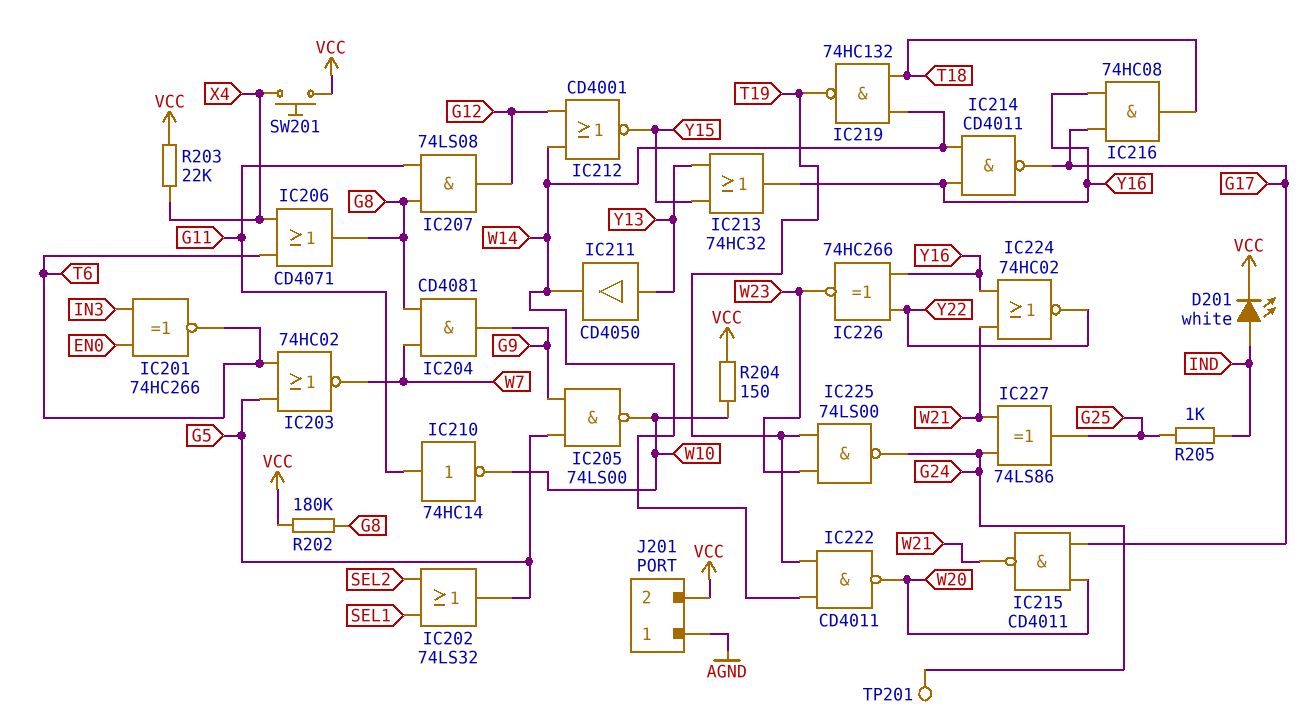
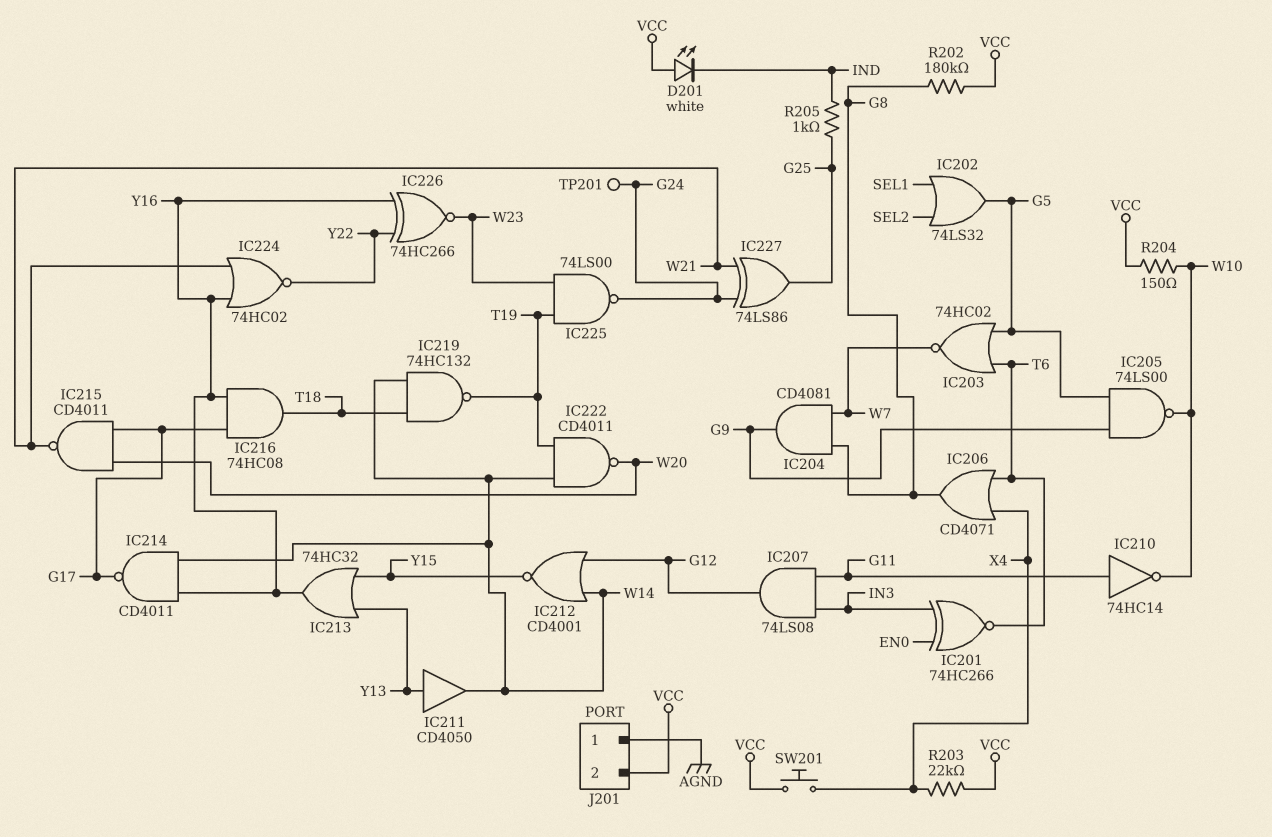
D201: LED white (A IND, K VCC) -> LED white (A VCC, K IND)
IC207: AND 74LS08 (in G8, in G11, out G12) -> AND 74LS08 (in G11, in IN3, out G12)

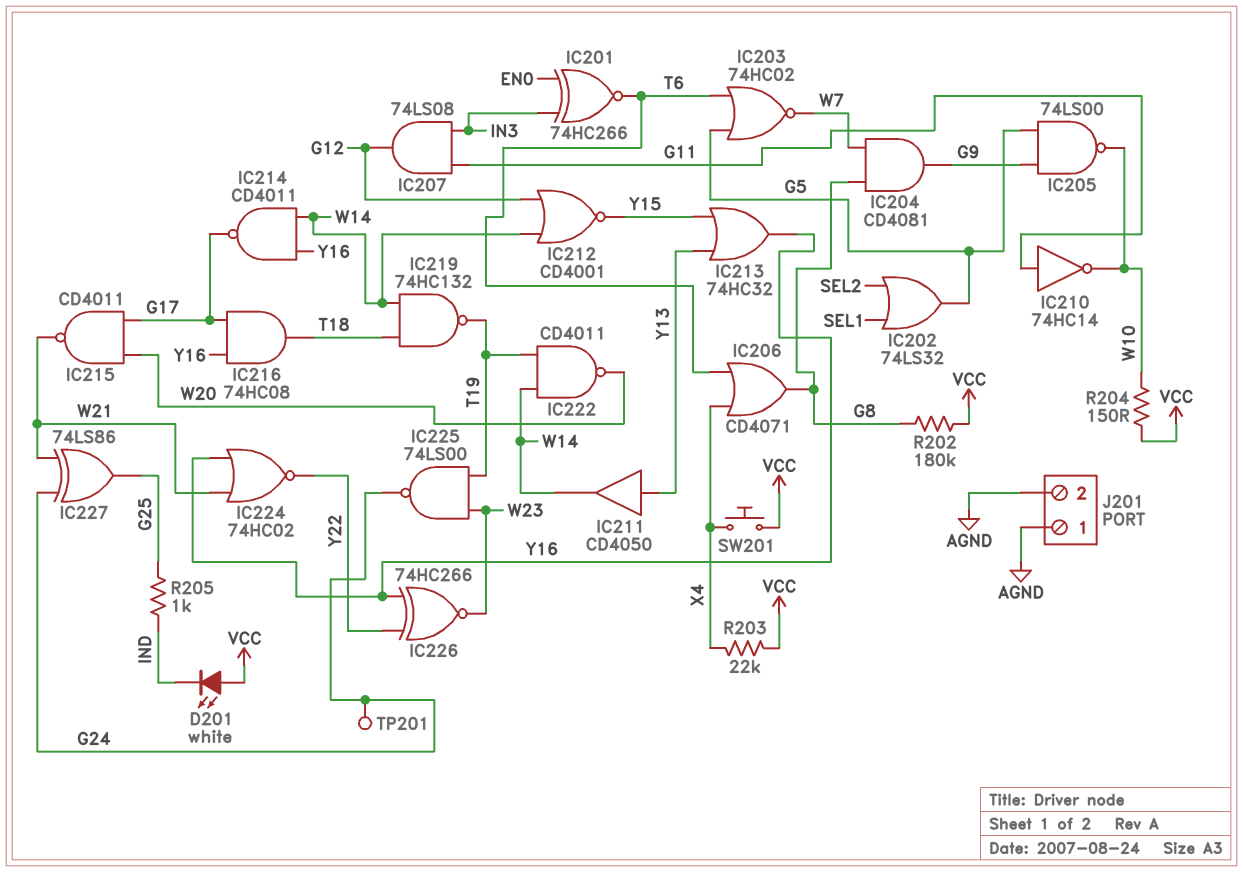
J201 pin 2: VCC -> AGND

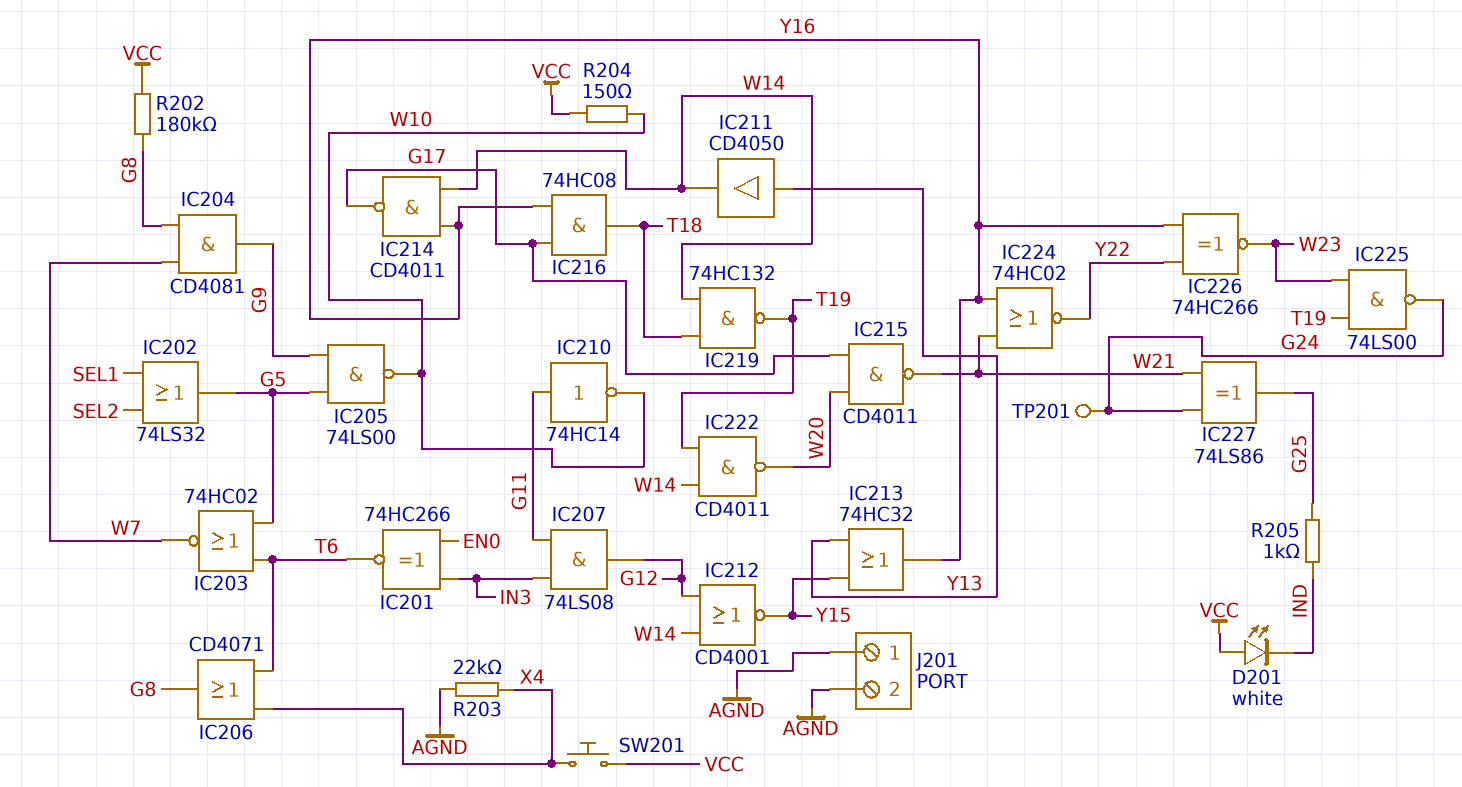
R203: 22k (VCC, X4) -> 22k (AGND, X4)

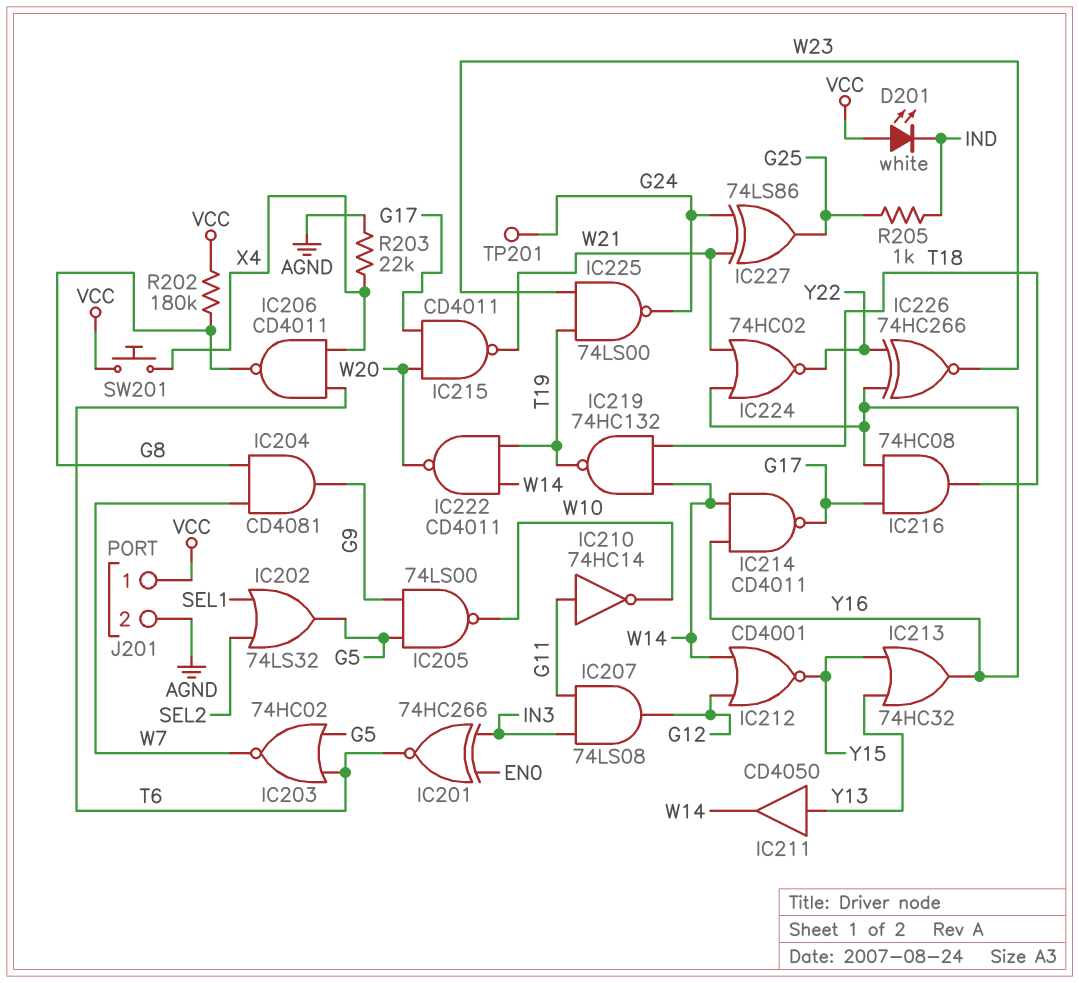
IC206: OR CD4071 (in T6, in X4, out G8) -> NAND CD4011 (in T6, in X4, out G8)
J201 pin 1: AGND -> VCC
R204: 150 (VCC, W10) -> none

